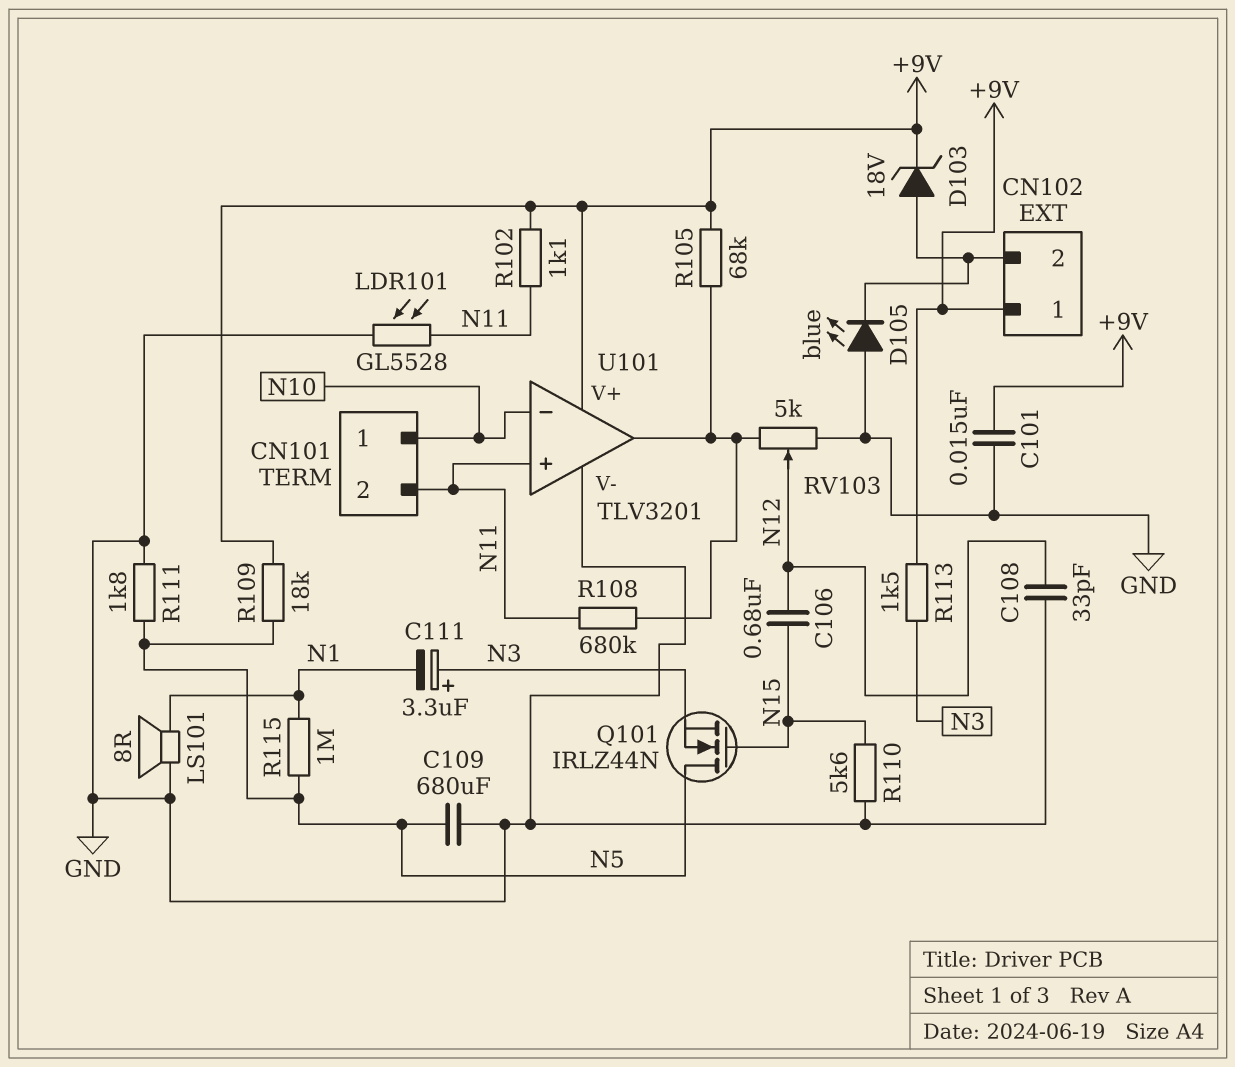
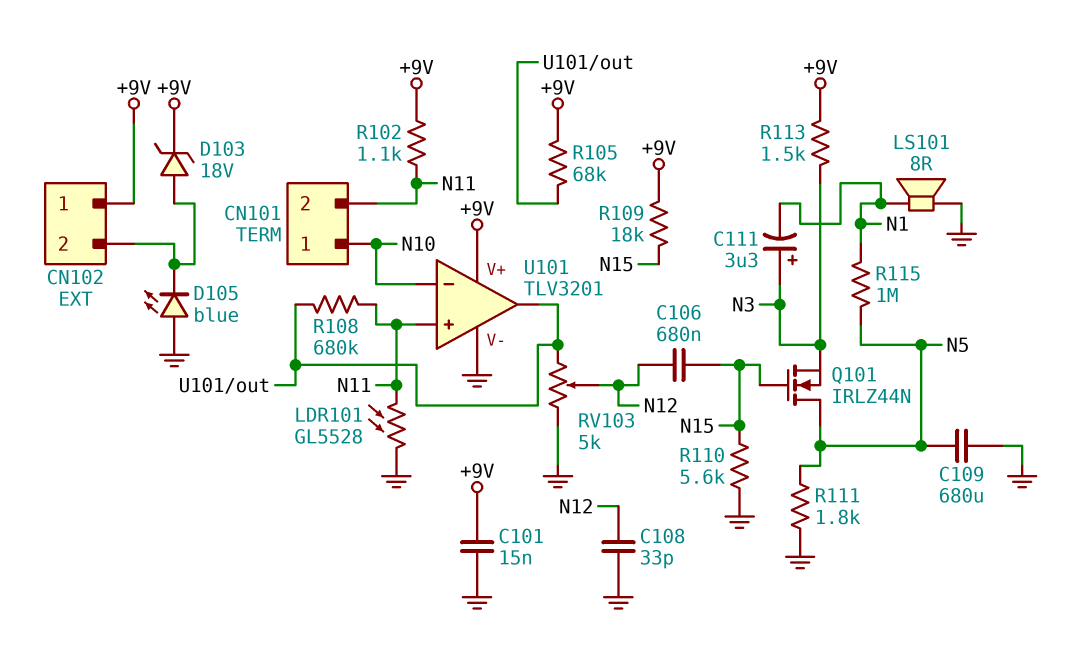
R109: 18k (+9V, N5) -> 18k (+9V, N15)

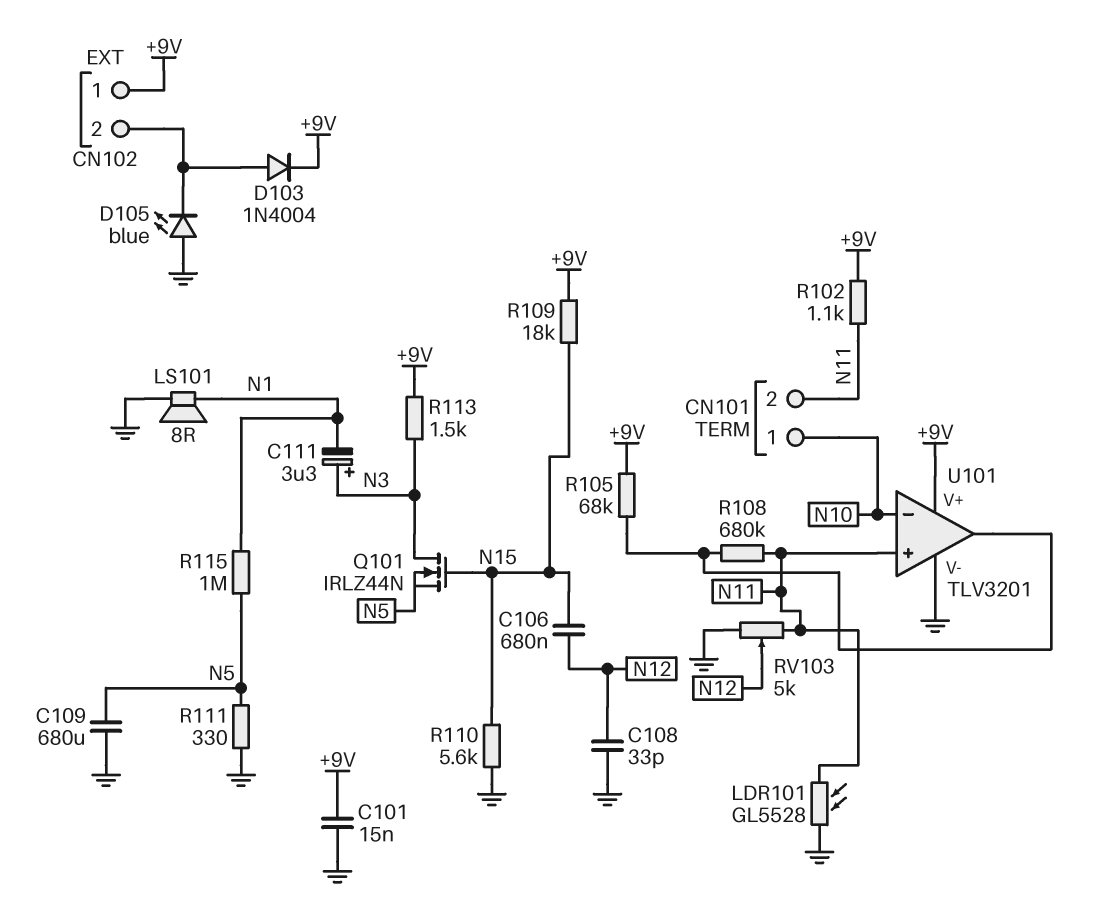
D103: zener 18V (A CN102/2, K +9V) -> diode 1N4004 (A CN102/2, K +9V)
Q101: NMOS IRLZ44N (G N15, D N5, S N3) -> NMOS IRLZ44N (G N15, D N3, S N5)
R111: 1.8k (GND, N5) -> 330 (GND, N5)
RV103: 5k (GND, U101/out, wiper N12) -> 5k (GND, N11, wiper N12)

